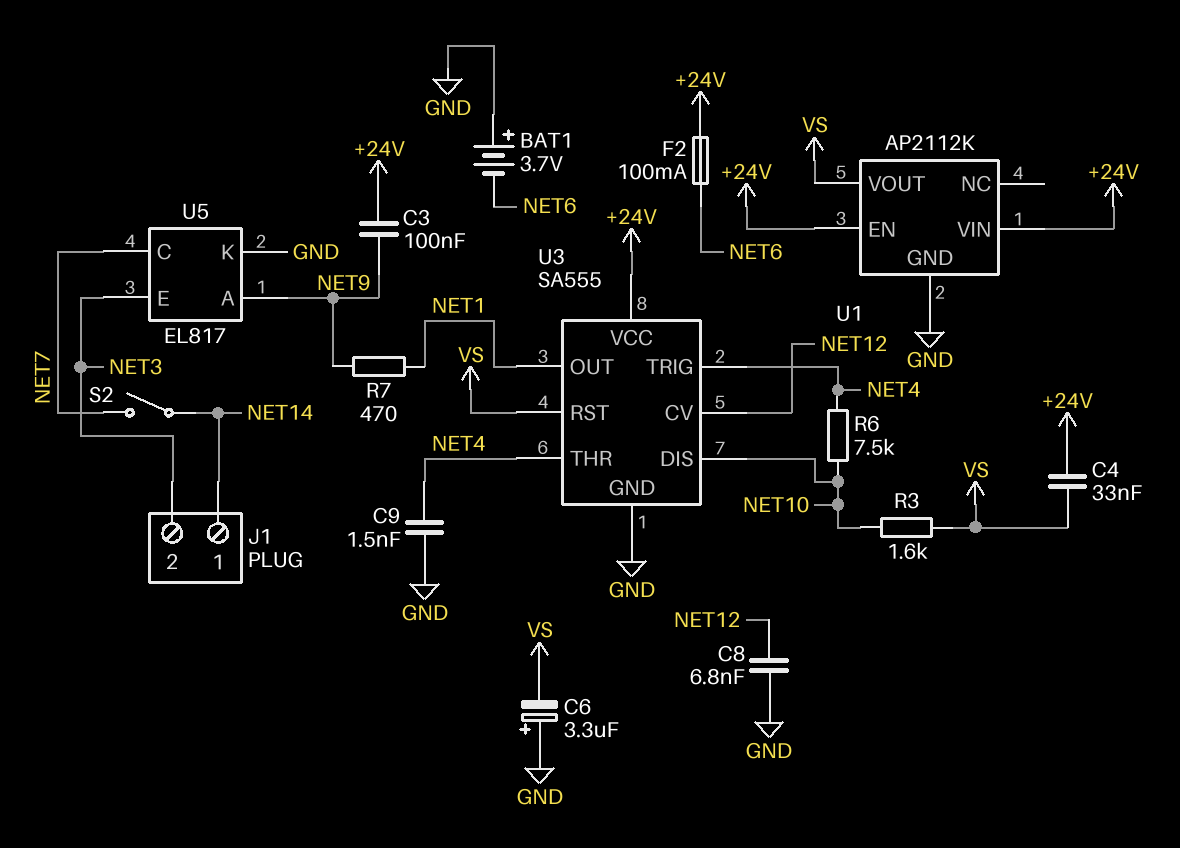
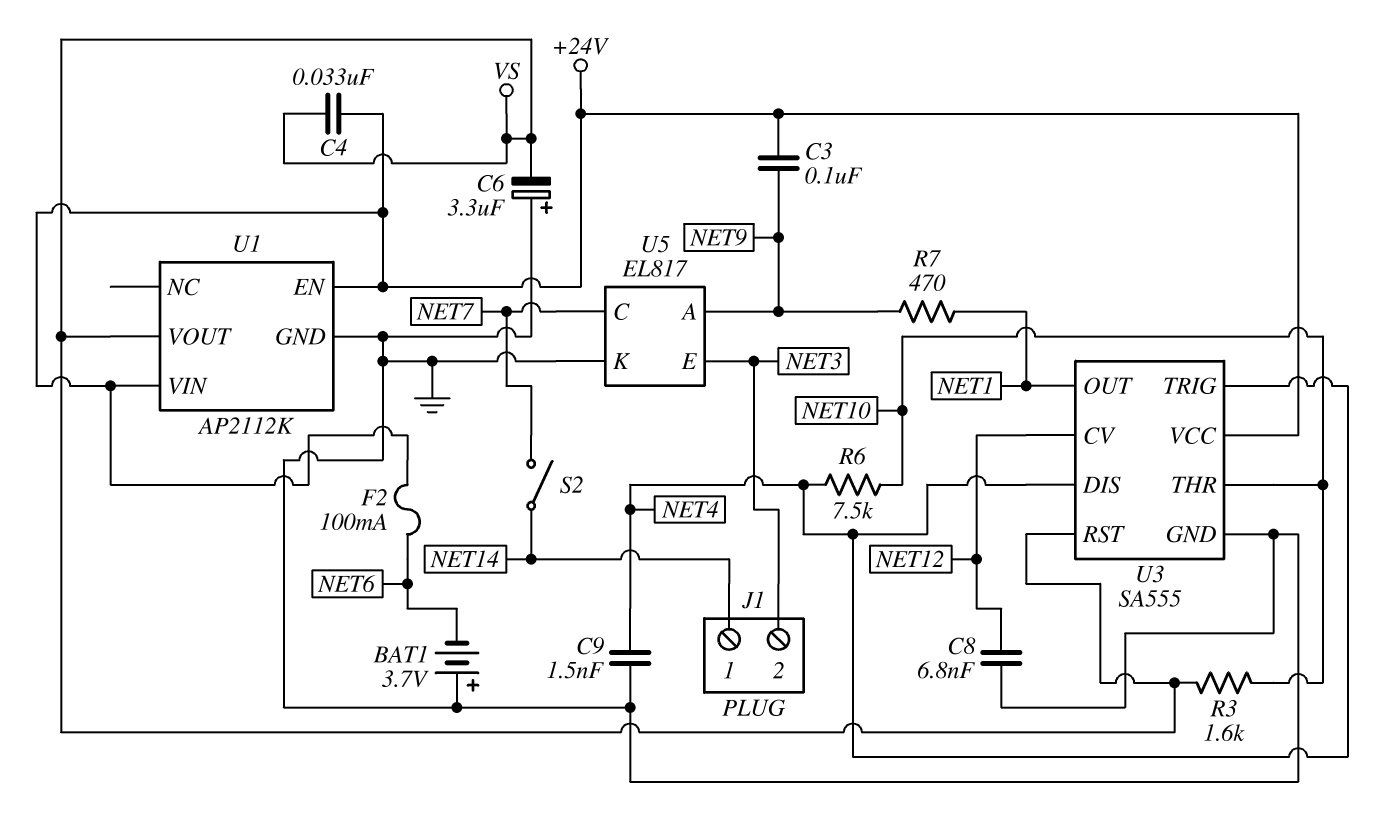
U3 pin DIS: NET10 -> NET4
U3 pin THR: NET4 -> NET10

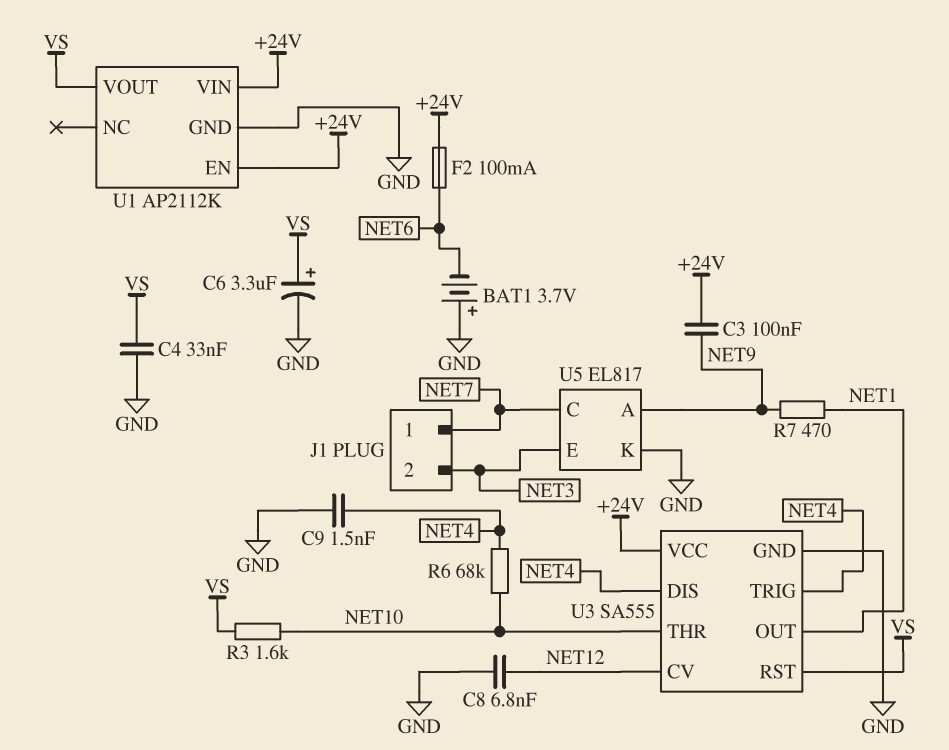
C4: 33nF (+24V, VS) -> 33nF (GND, VS)
C6: 3.3uF (plus GND, minus VS) -> 3.3uF (plus VS, minus GND)
J1 pin 1: NET14 -> NET7
R6: 7.5k (NET4, NET10) -> 68k (NET4, NET10)
S2: switch (NET7, NET14) -> none

